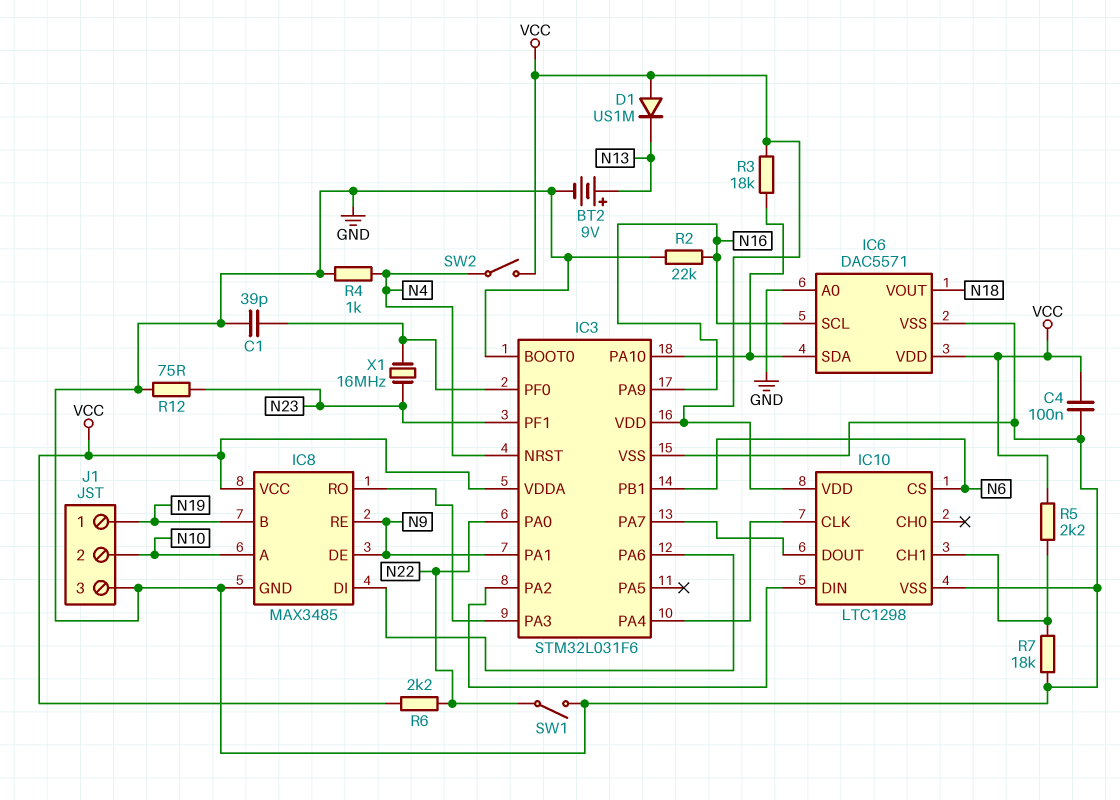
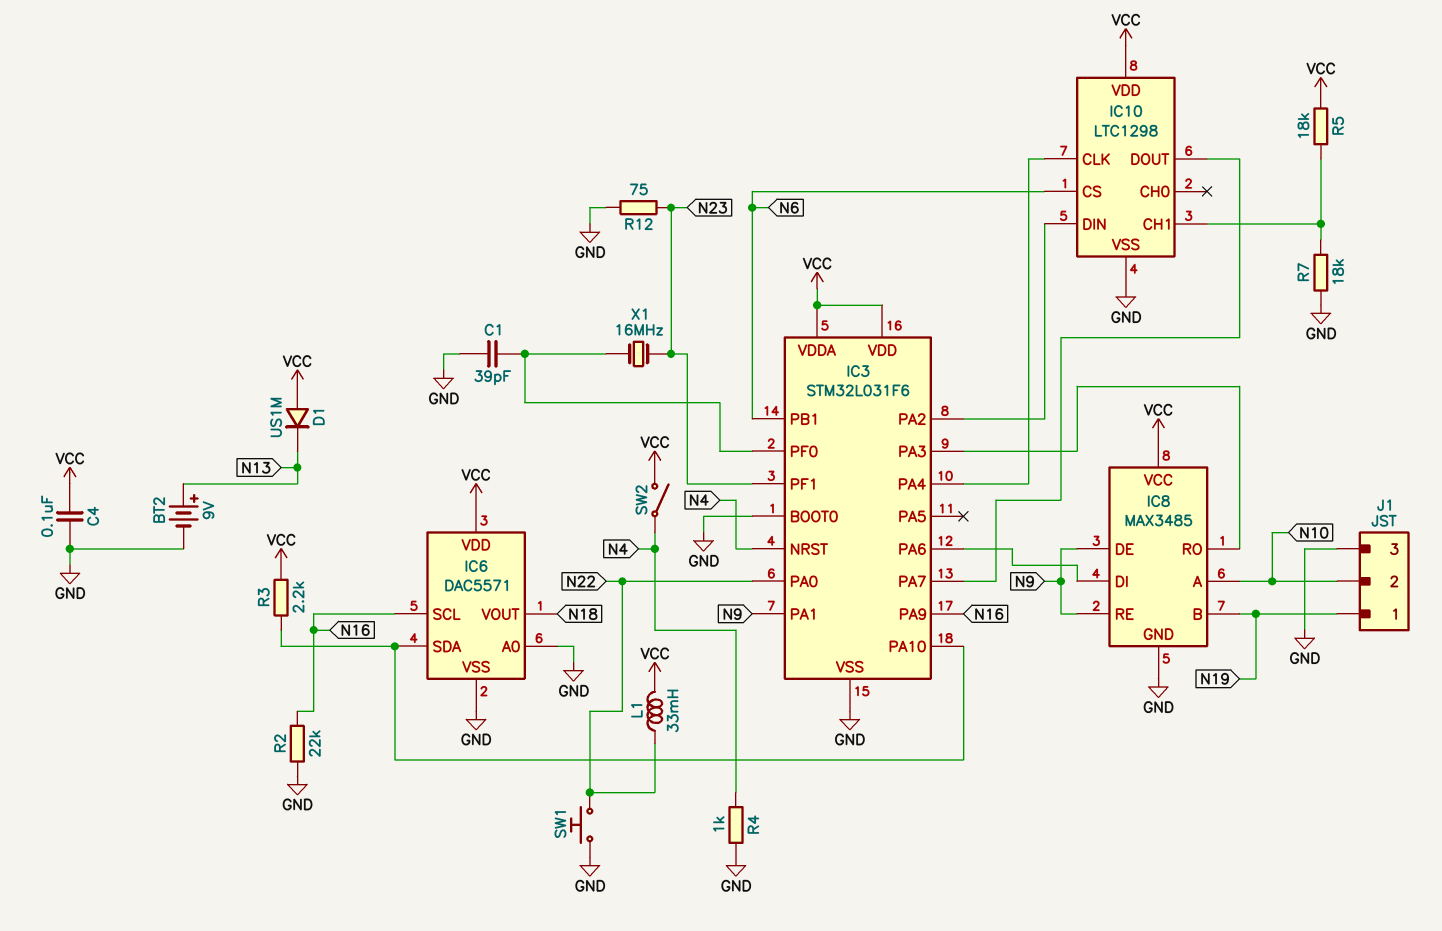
L1: none -> 33mH (N22, VCC)
R3: 18k (IC3/PA10, VCC) -> 2.2k (IC3/PA10, VCC)
R5: 2.2k (IC10/CH1, VCC) -> 18k (IC10/CH1, VCC)
R6: 2.2k (N22, VCC) -> none
SW1: switch (GND, N22) -> button (GND, N22)

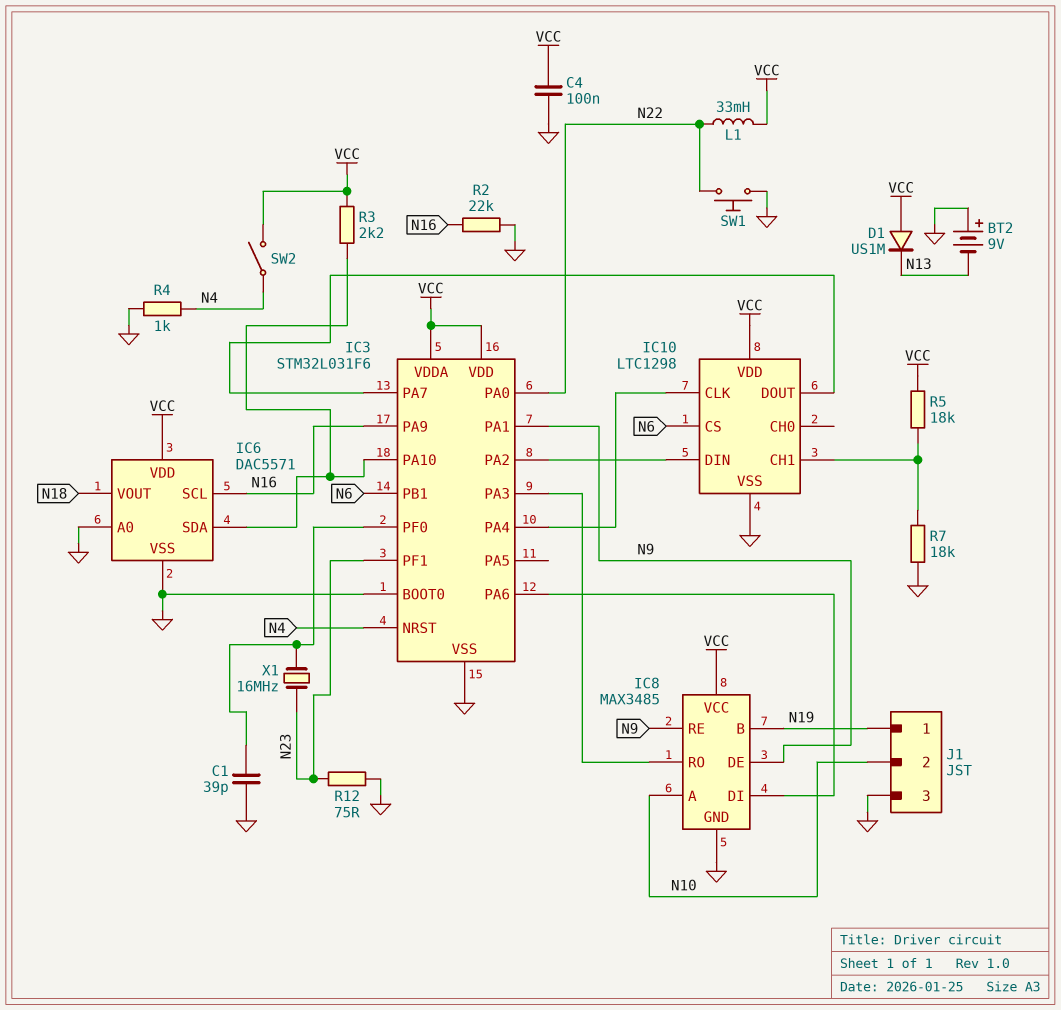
BT2: 9V (plus N13, minus GND) -> 9V (plus GND, minus N13)

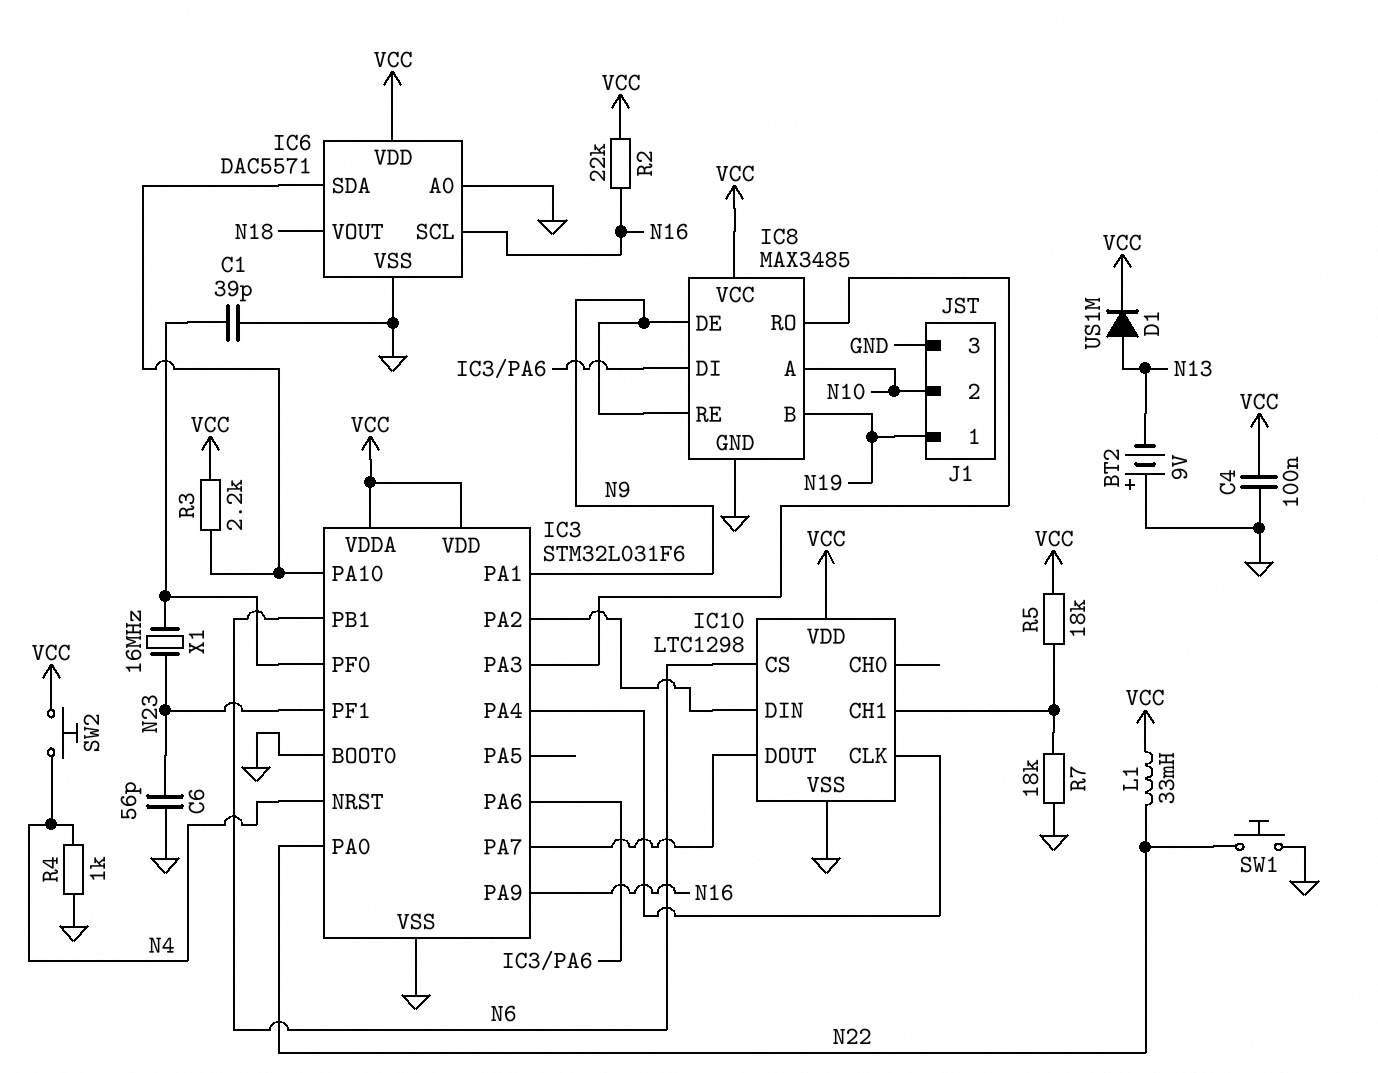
C6: none -> 56pF (GND, N23)
D1: diode US1M (A VCC, K N13) -> diode US1M (A N13, K VCC)
R2: 22k (GND, N16) -> 22k (N16, VCC)
R12: 75 (GND, N23) -> none
SW2: switch (N4, VCC) -> button (N4, VCC)

